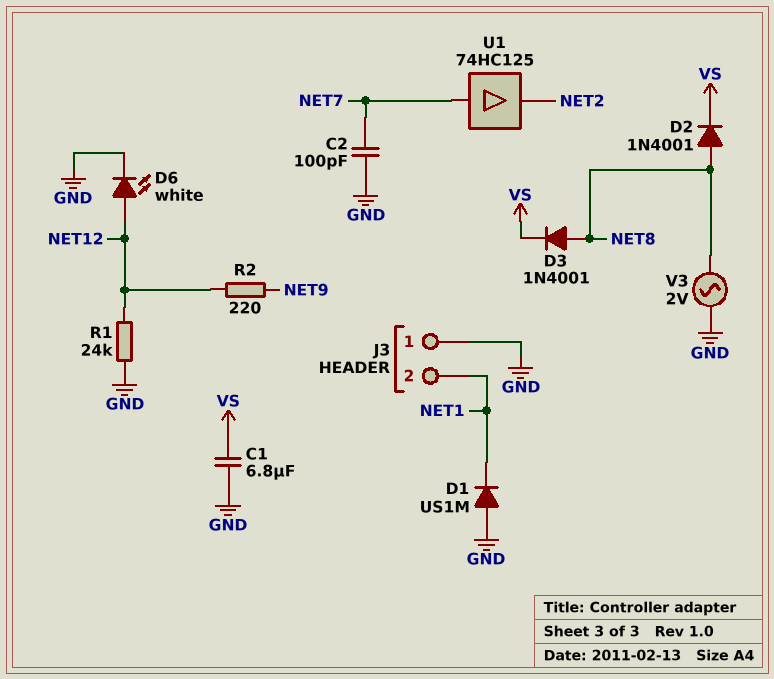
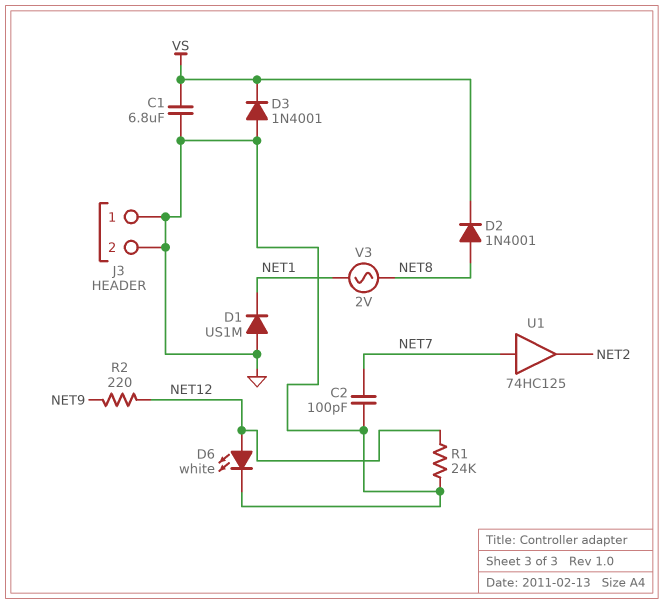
D3: diode 1N4001 (A NET8, K VS) -> diode 1N4001 (A GND, K VS)
J3 pin 2: NET1 -> GND
V3: AC 2V (GND, NET8) -> AC 2V (NET1, NET8)

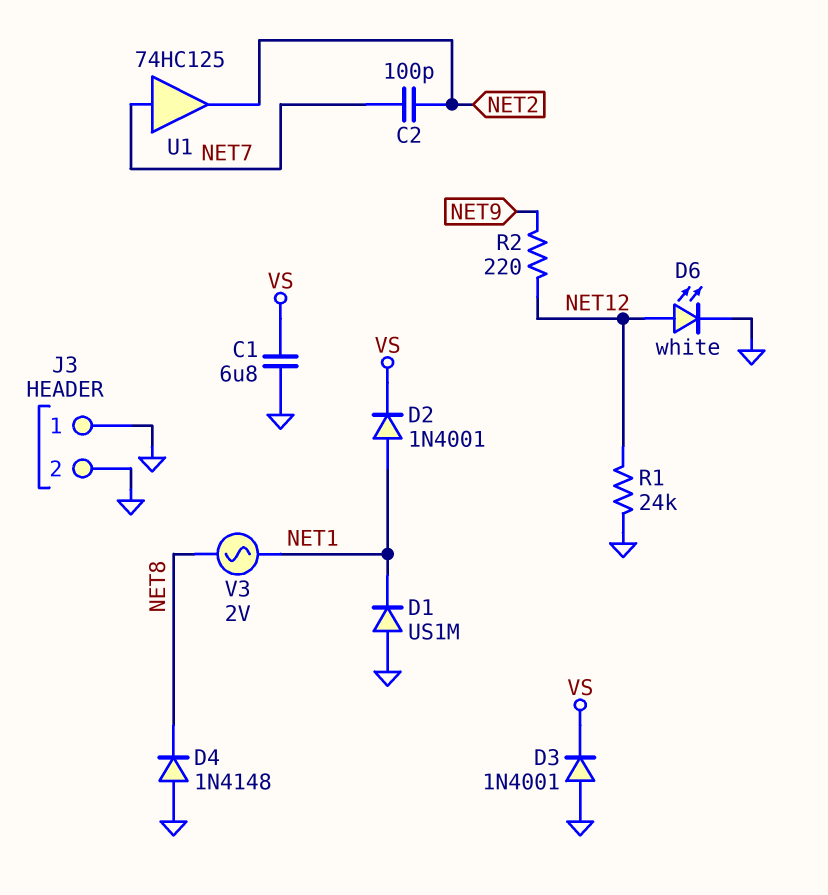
C2: 100pF (GND, NET7) -> 100pF (NET2, NET7)
D2: diode 1N4001 (A NET8, K VS) -> diode 1N4001 (A NET1, K VS)
D4: none -> diode 1N4148 (A GND, K NET8)

